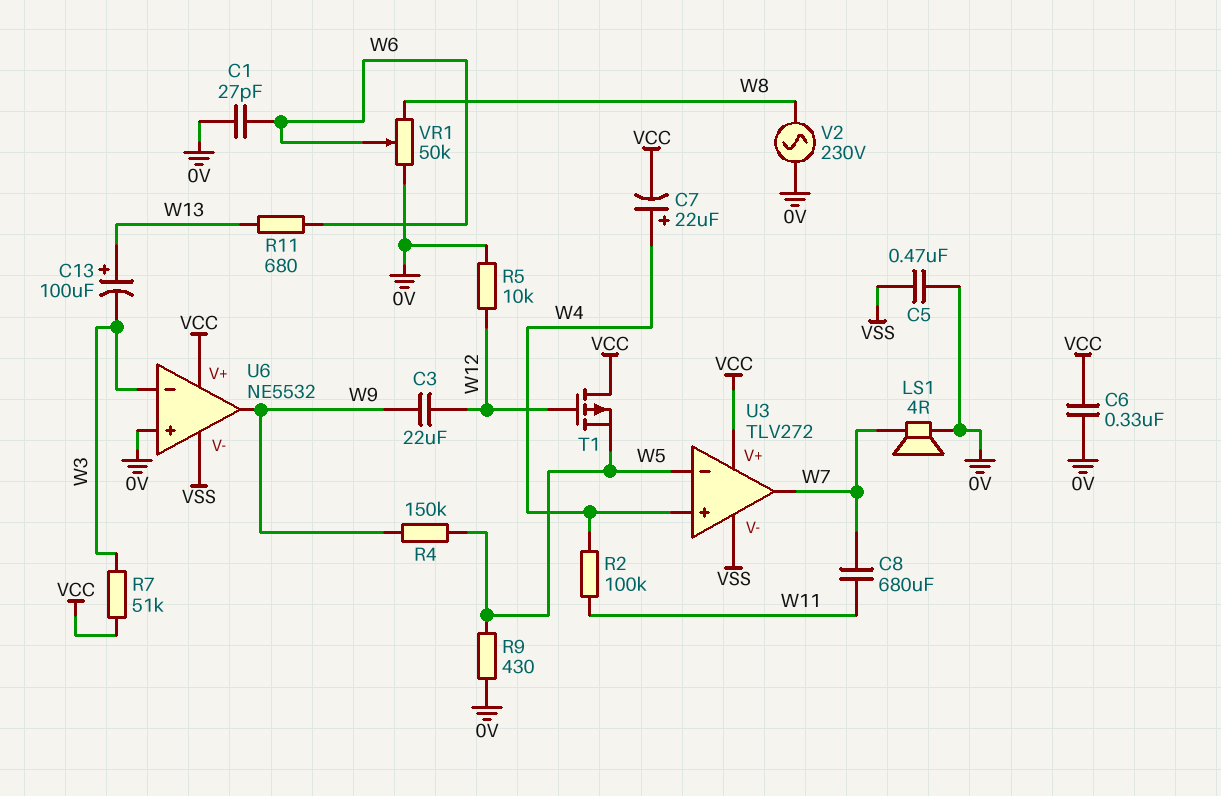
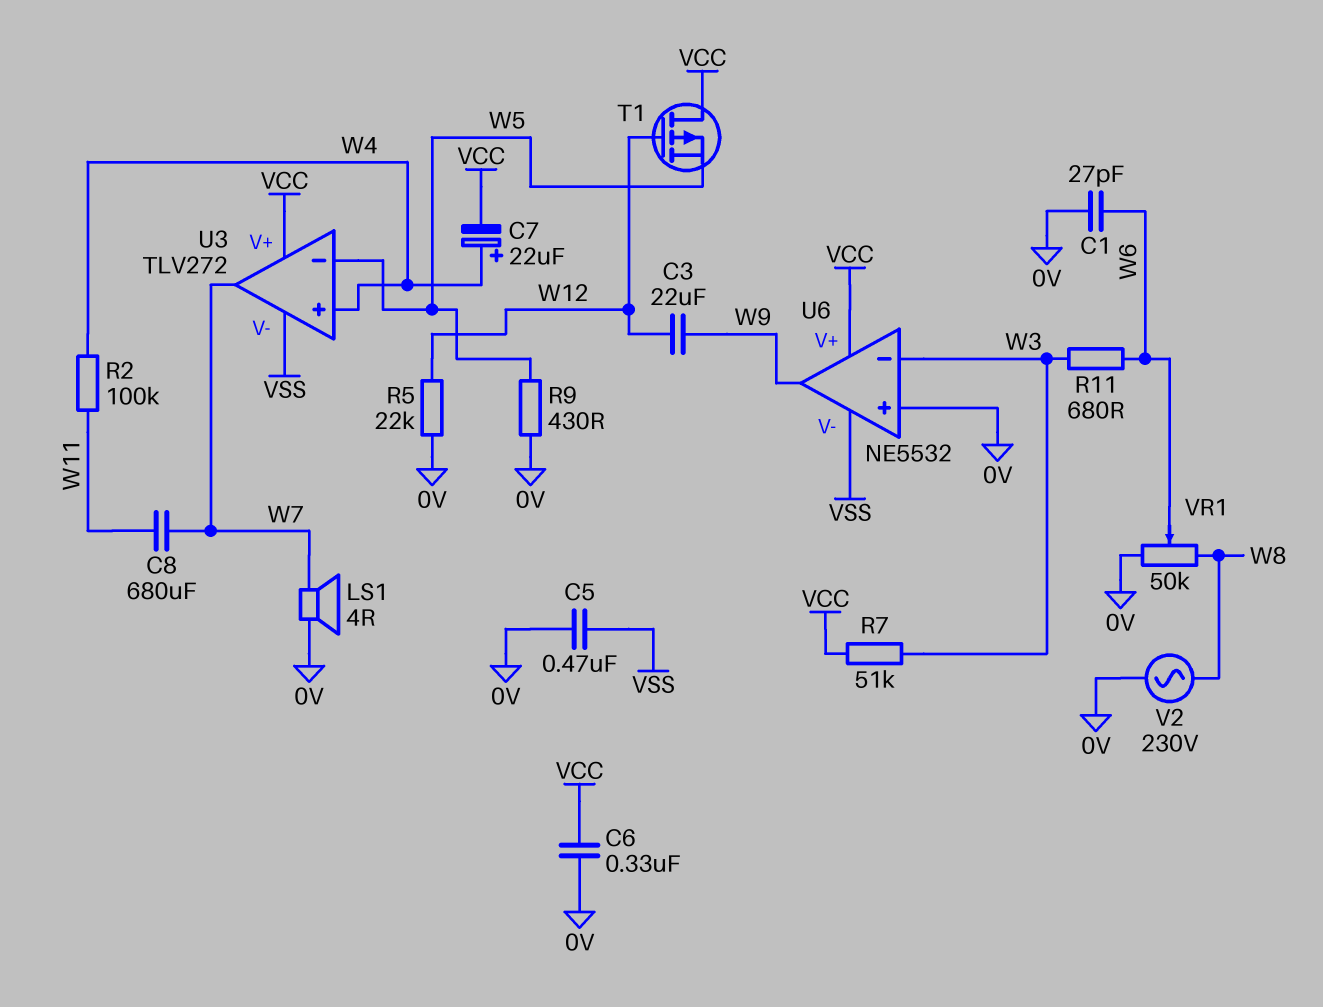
C13: 100uF (plus W13, minus W3) -> none
R4: 150k (W5, W9) -> none
R5: 10k (0V, W12) -> 22k (0V, W12)
R11: 680 (W6, W13) -> 680 (W3, W6)

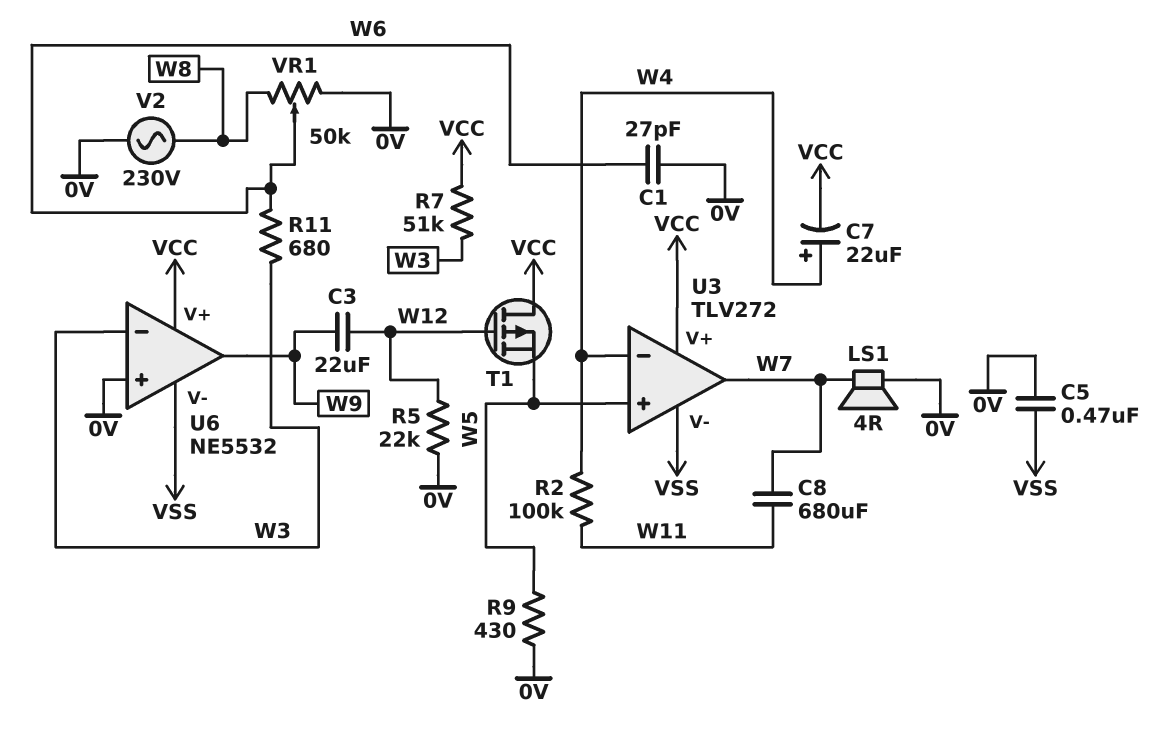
C6: 330nF (0V, VCC) -> none
U3 pin in+: W4 -> W5
U3 pin in-: W5 -> W4

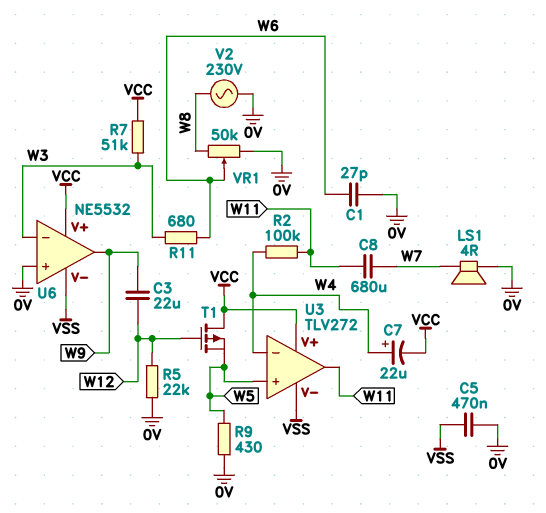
U3 pin out: W7 -> W11

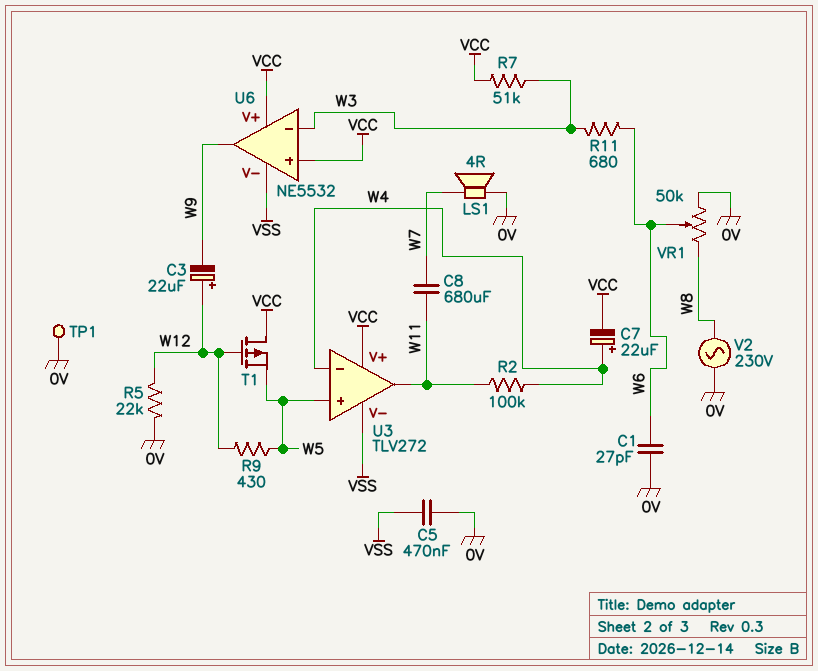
C3: 22uF (W9, W12) -> 22uF (plus W12, minus W9)
R9: 430 (0V, W5) -> 430 (W5, W12)
TP1: none -> test point (0V)
U6 pin in+: 0V -> VCC

